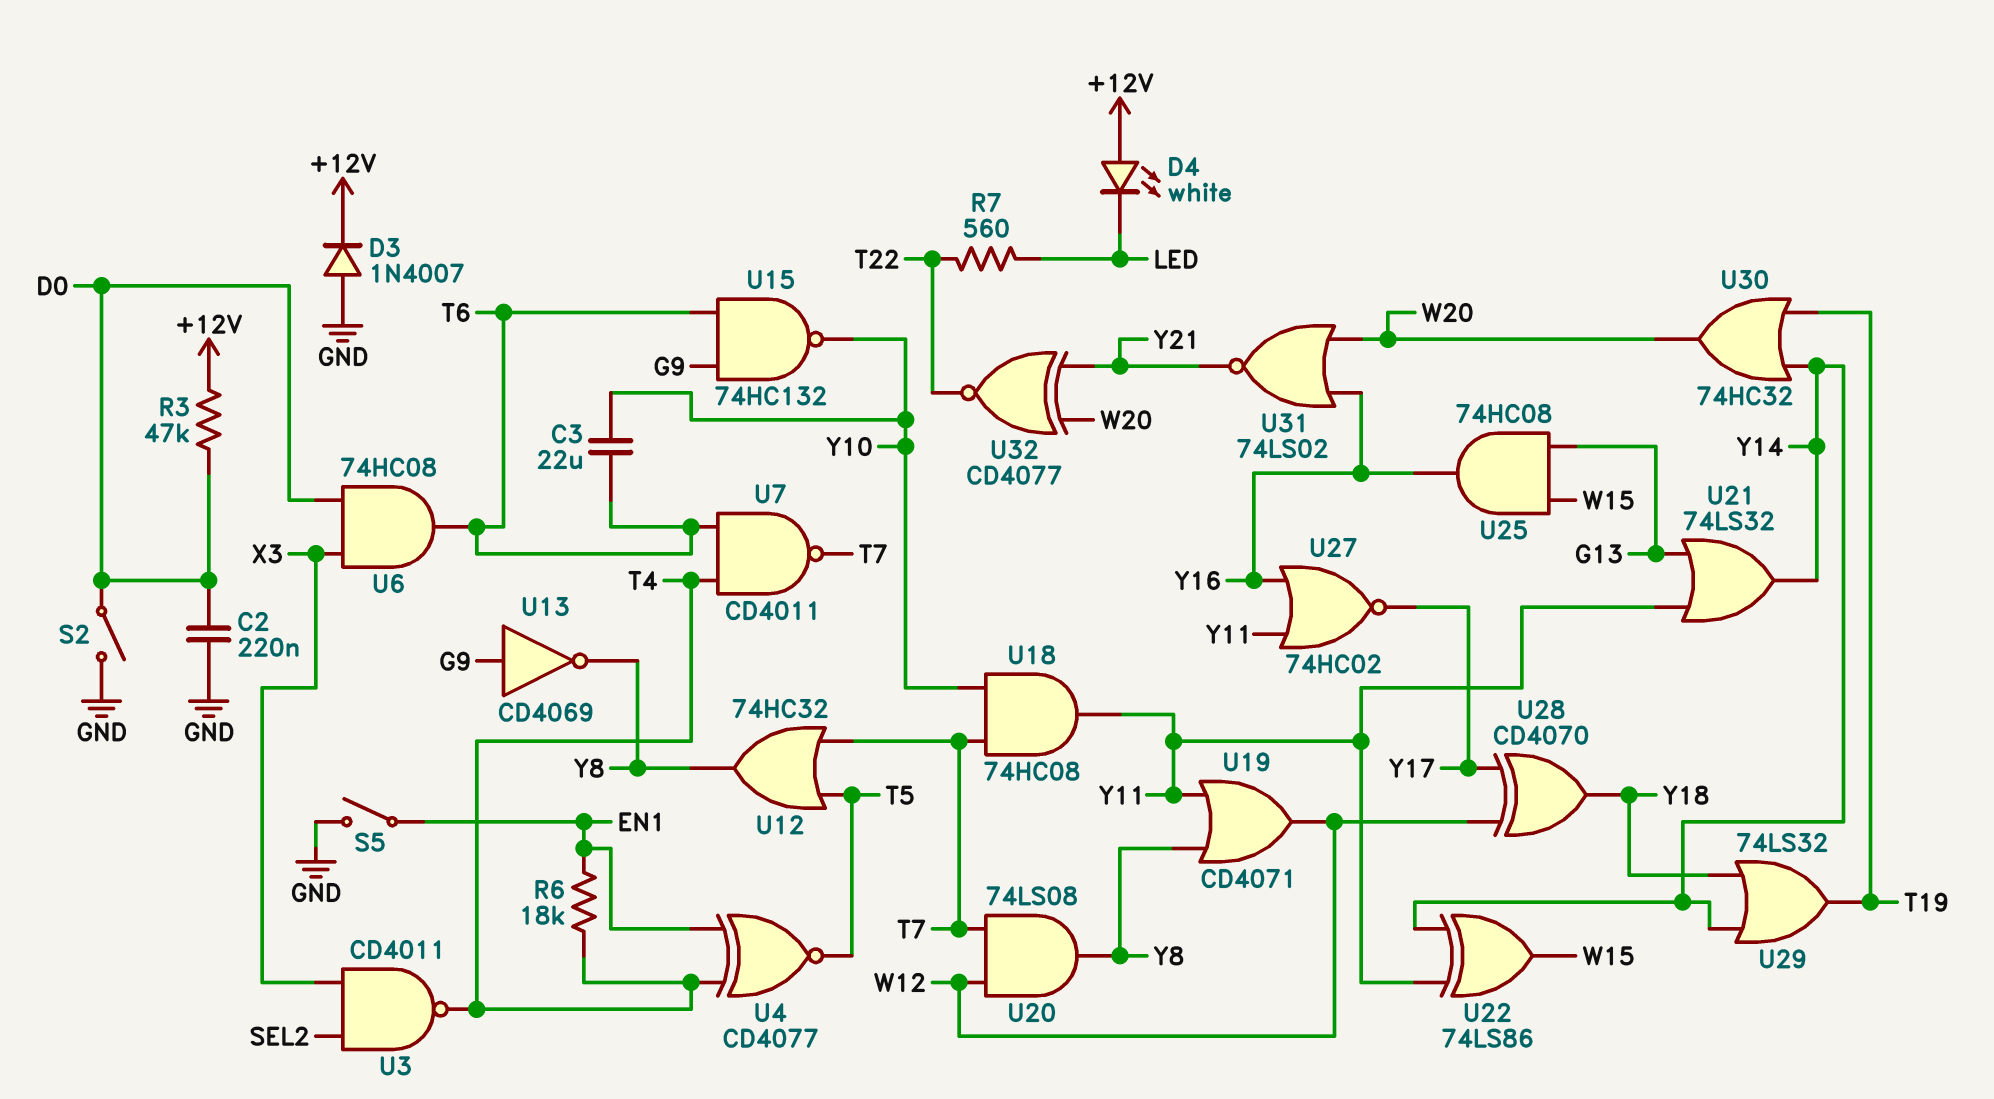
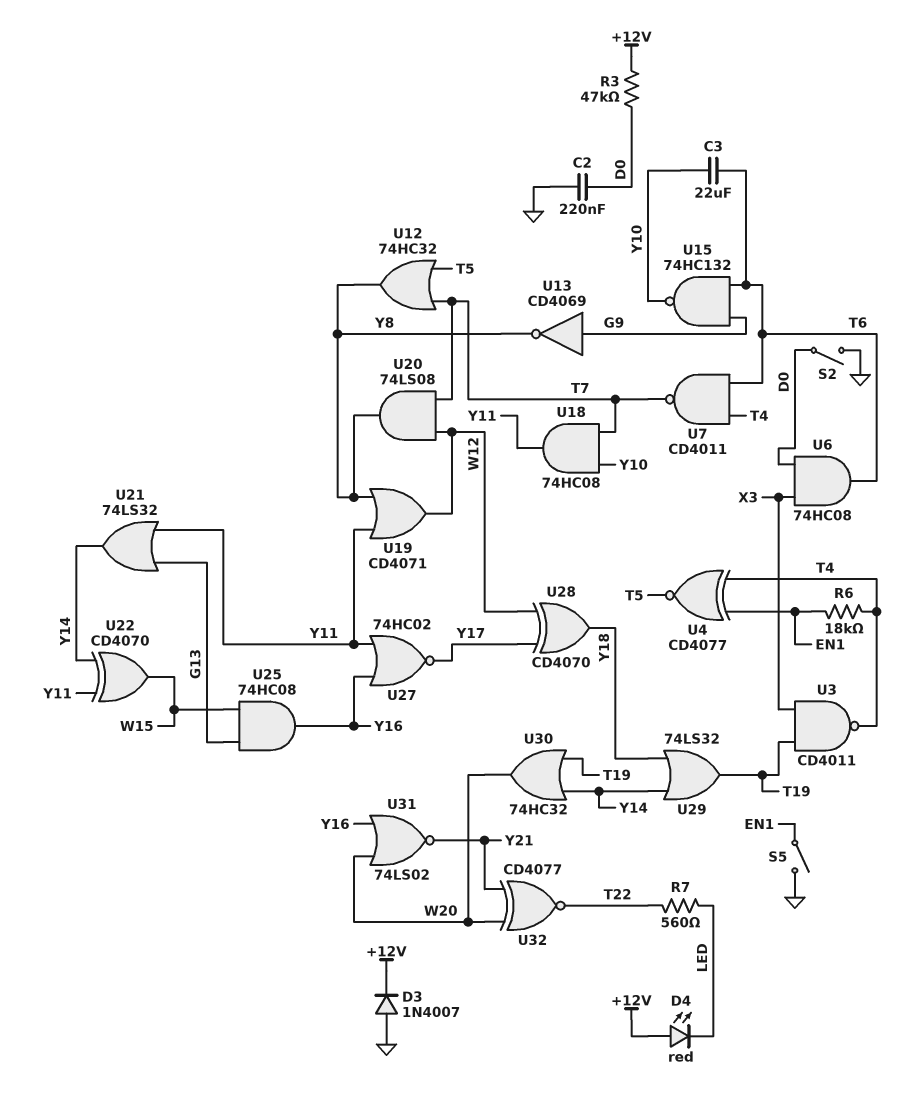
D4: LED white (A +12V, K LED) -> LED red (A +12V, K LED)
U3: NAND CD4011 (in SEL2, in X3, out T4) -> NAND CD4011 (in T19, in X3, out T4)
U22: XOR 74LS86 (in Y11, in Y14, out W15) -> XOR CD4070 (in Y11, in Y14, out W15)

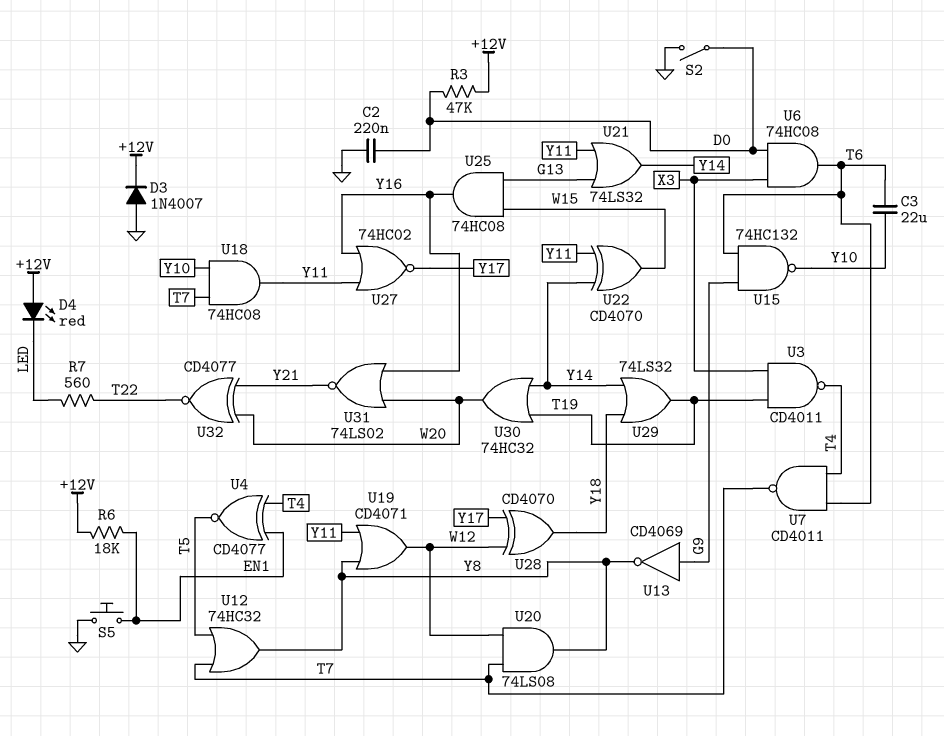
R6: 18k (EN1, T4) -> 18k (+12V, EN1)
S5: switch (EN1, GND) -> button (EN1, GND)

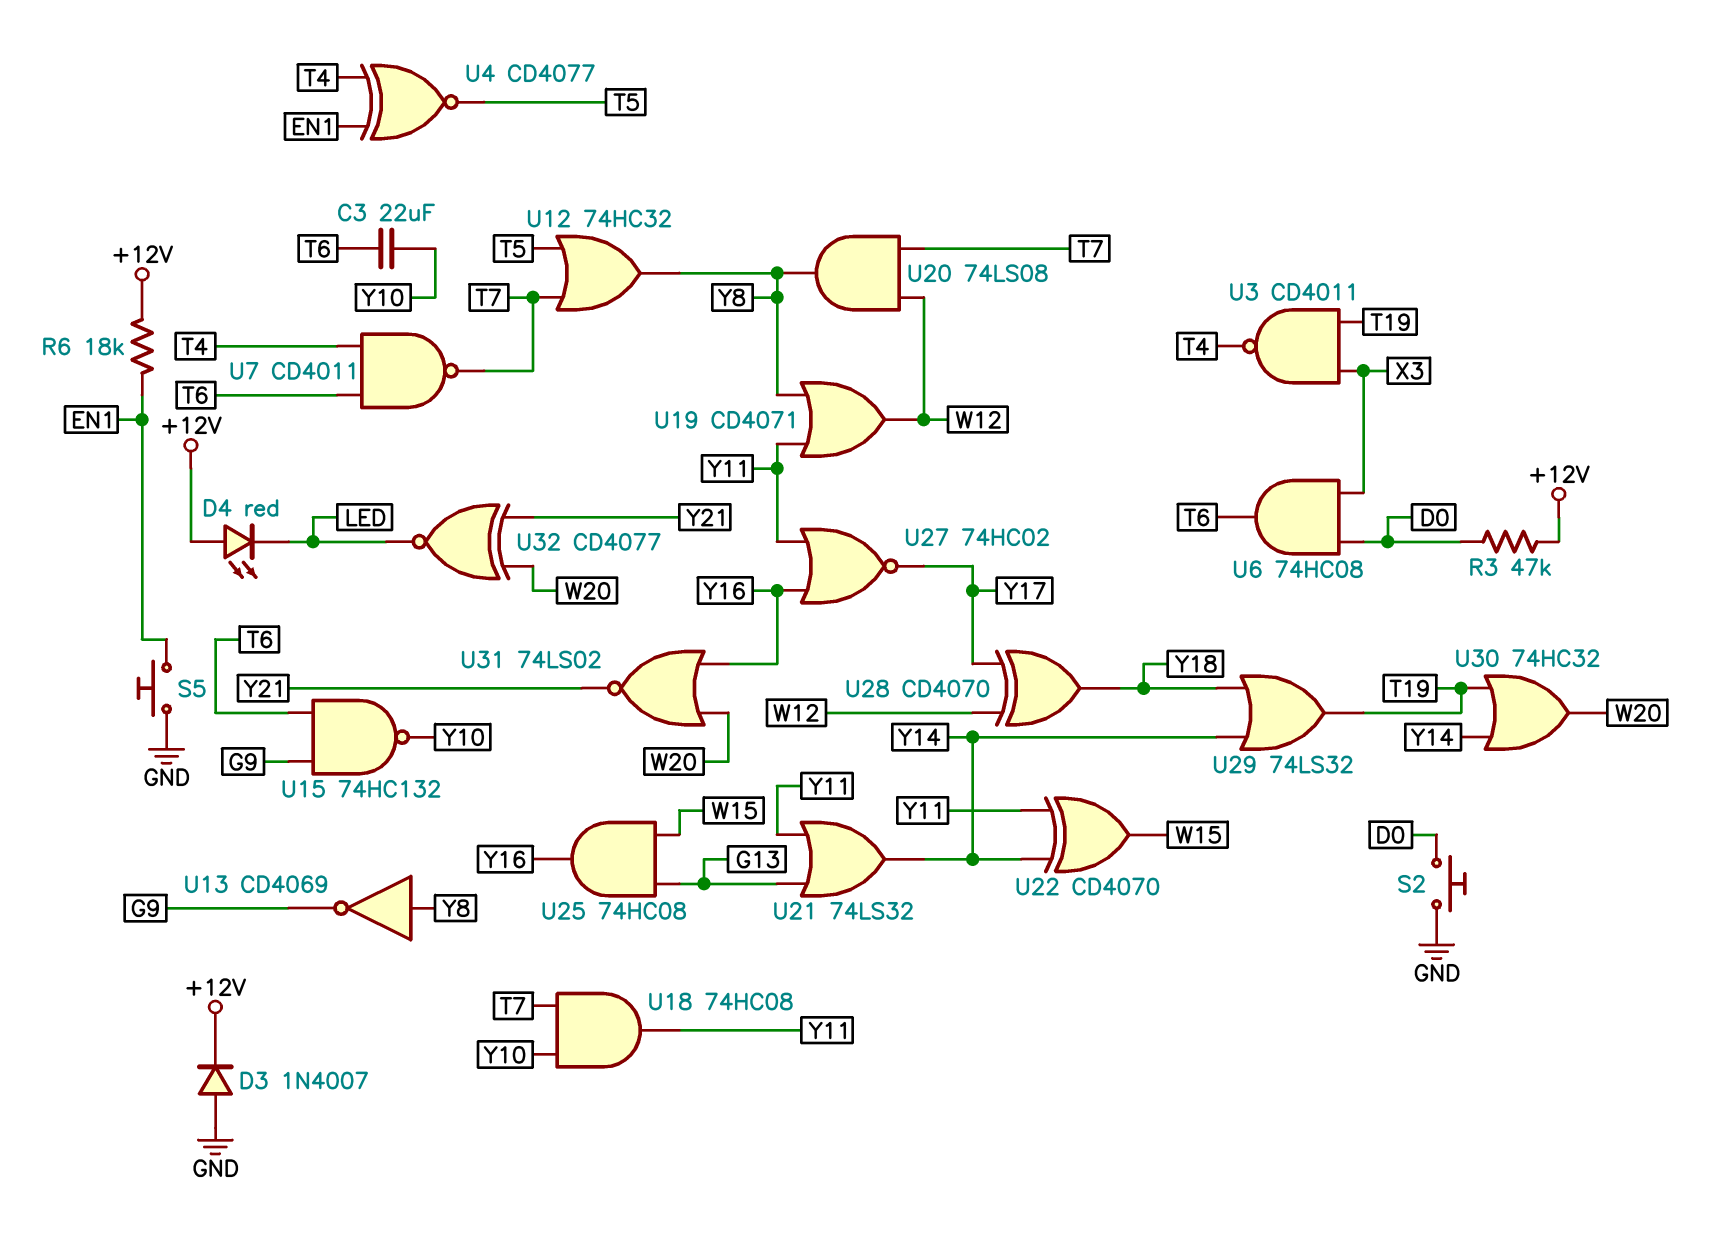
C2: 220nF (D0, GND) -> none
R7: 560 (LED, T22) -> none
S2: switch (D0, GND) -> button (D0, GND)
U13: NOT CD4069 (in G9, out Y8) -> NOT CD4069 (in Y8, out G9)
U32: XNOR CD4077 (in W20, in Y21, out T22) -> XNOR CD4077 (in W20, in Y21, out LED)

